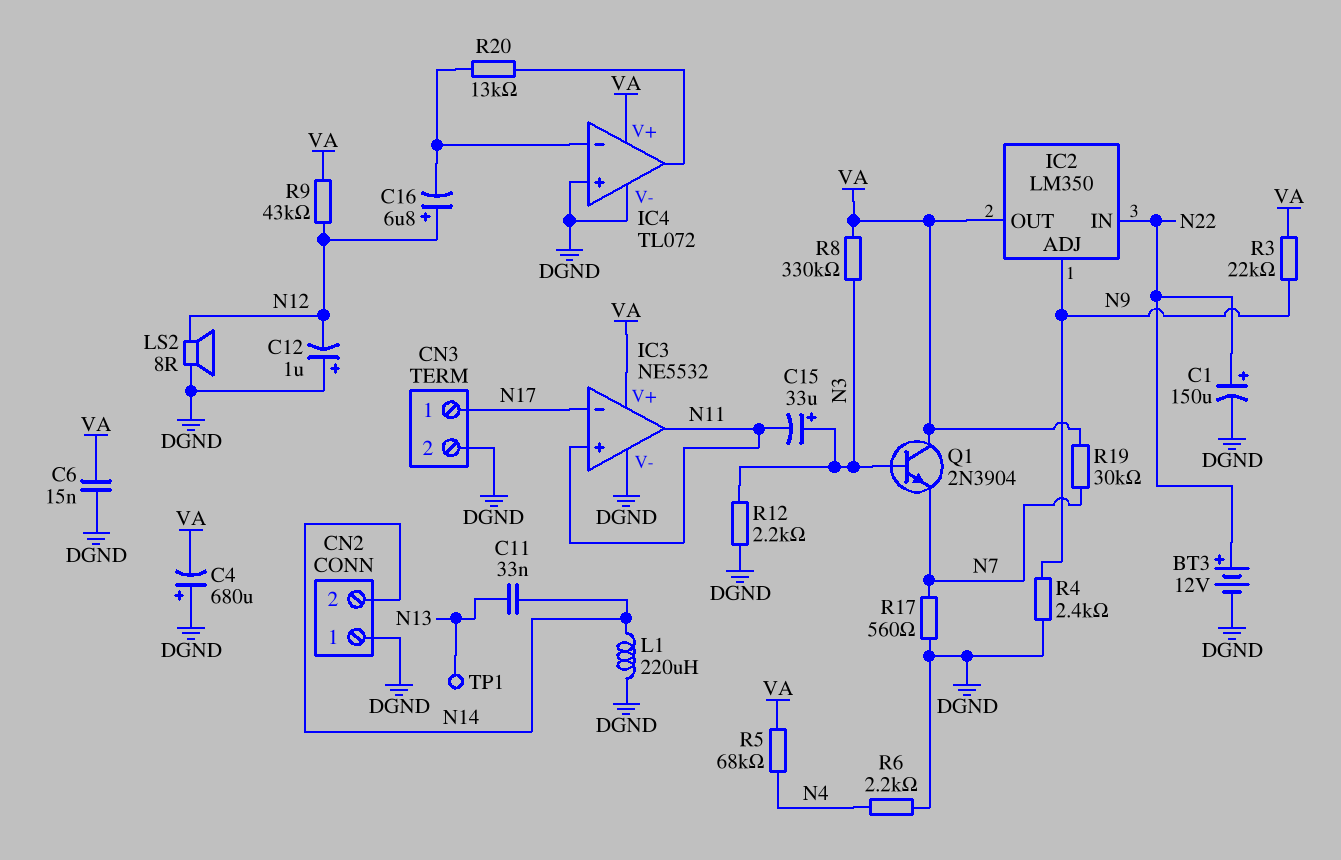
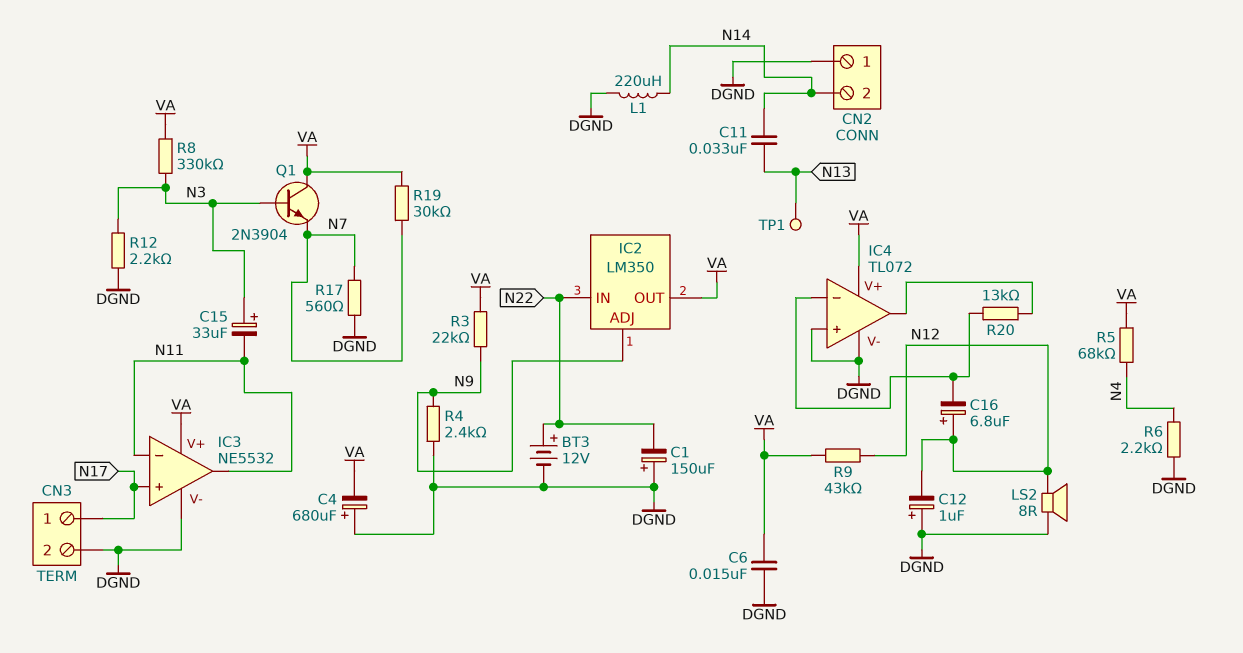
C1: 150uF (plus N22, minus DGND) -> 150uF (plus DGND, minus N22)
IC3 pin in+: N11 -> N17
IC3 pin in-: N17 -> N11

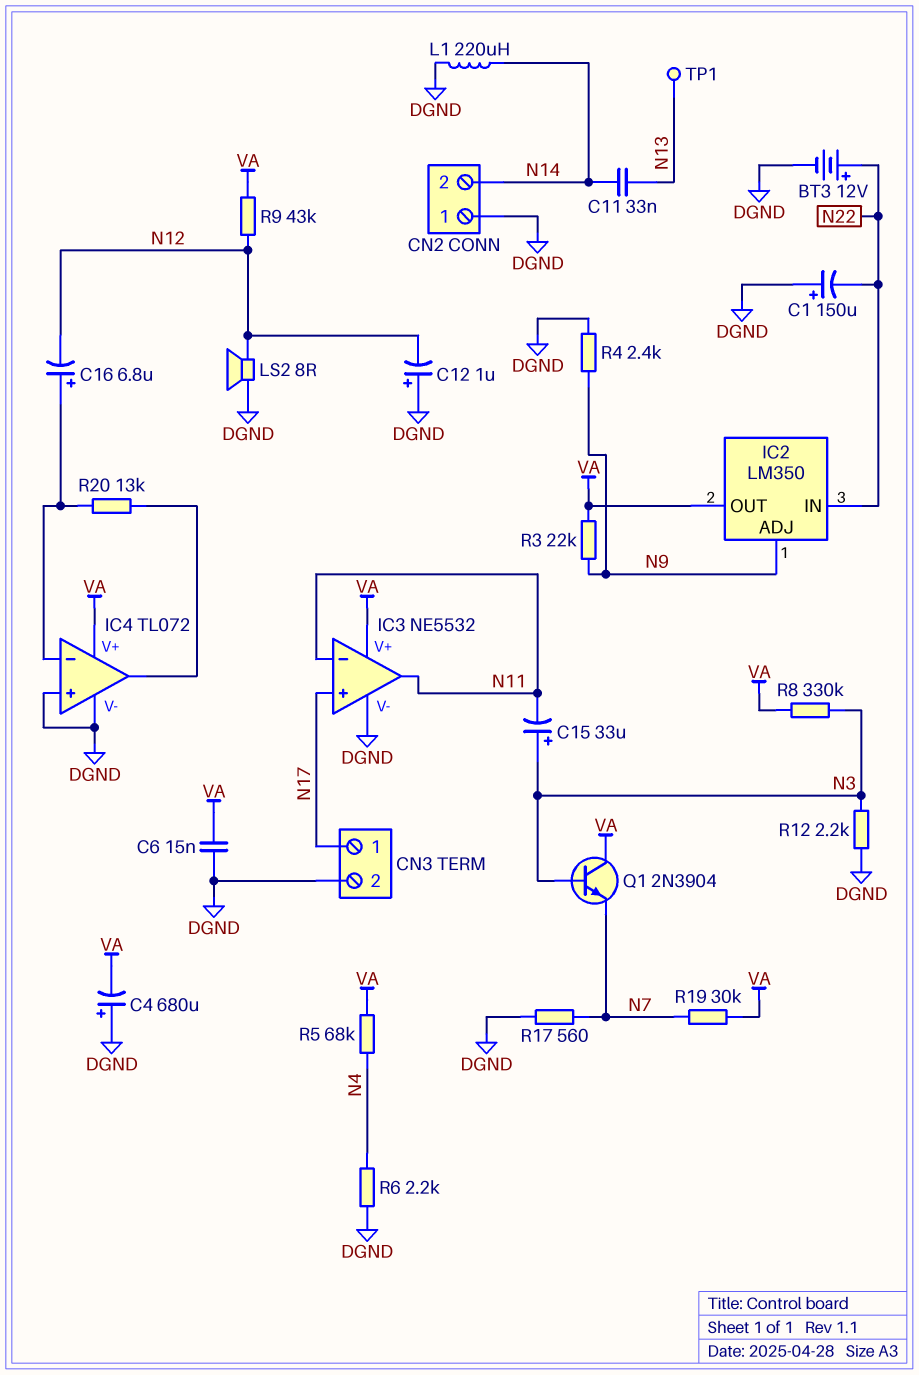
C16: 6.8uF (plus N12, minus IC4/in-) -> 6.8uF (plus IC4/in-, minus N12)

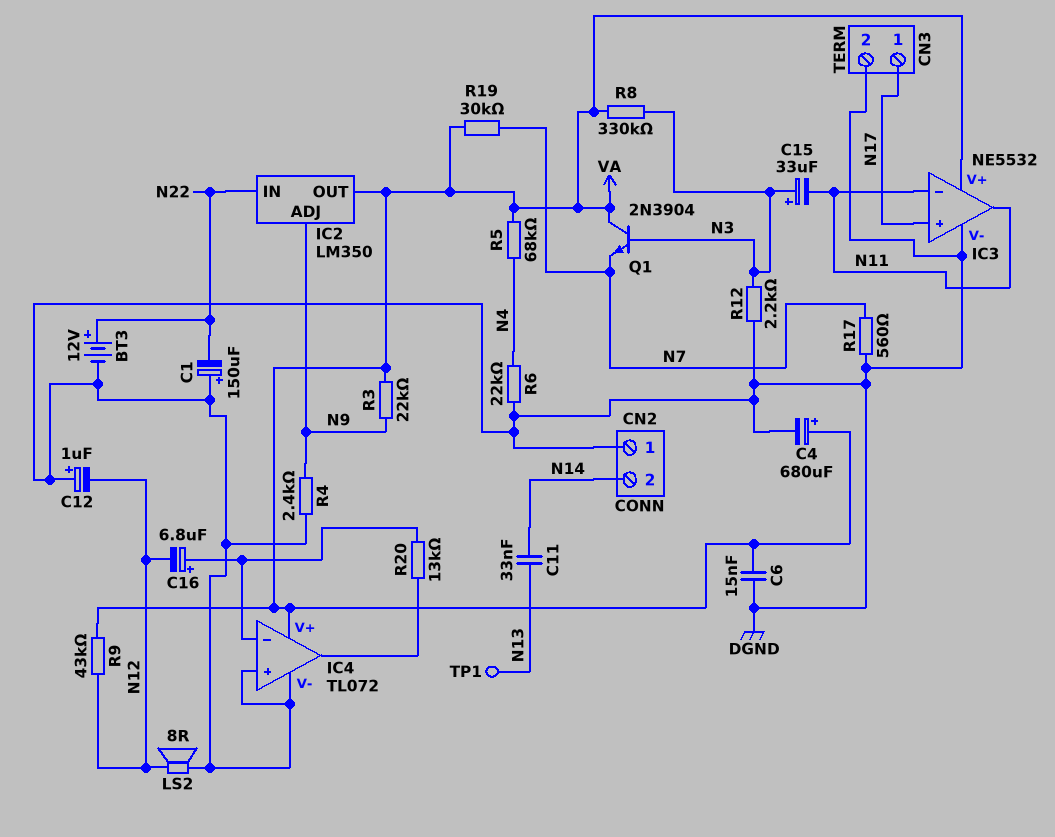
C4: 680uF (plus DGND, minus VA) -> 680uF (plus VA, minus DGND)
L1: 220uH (DGND, N14) -> none
R6: 2.2k (DGND, N4) -> 22k (DGND, N4)

